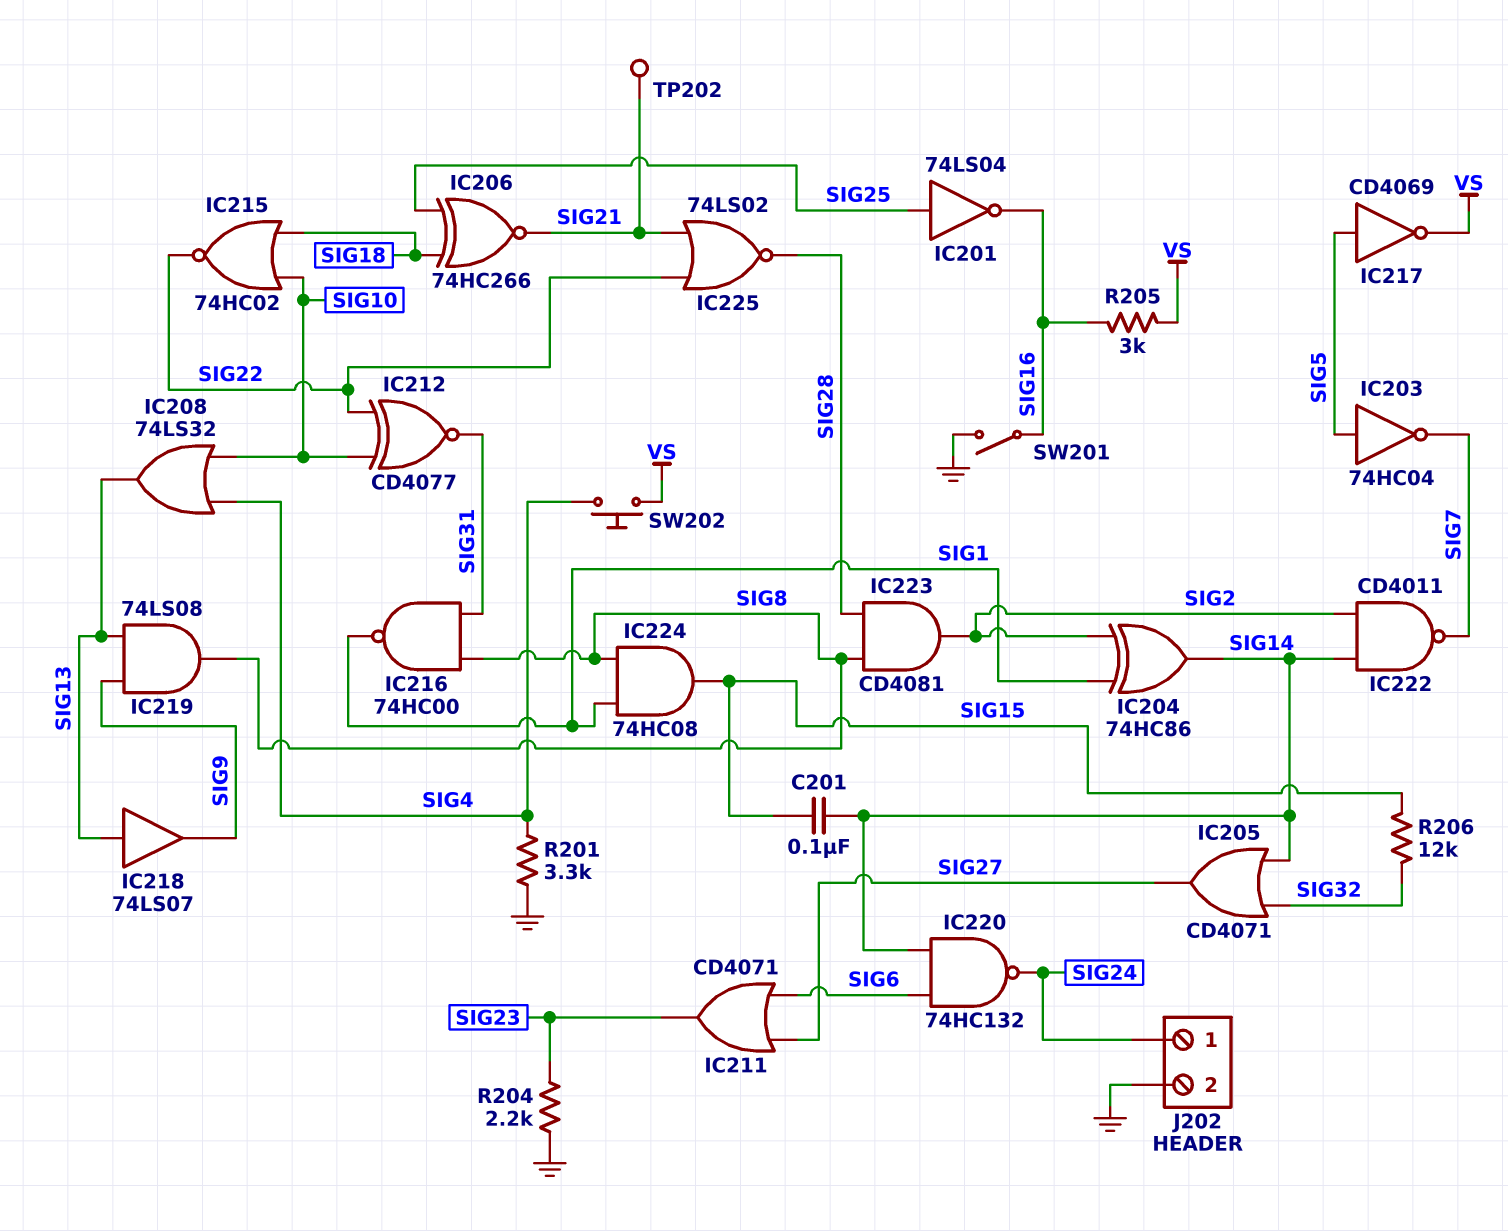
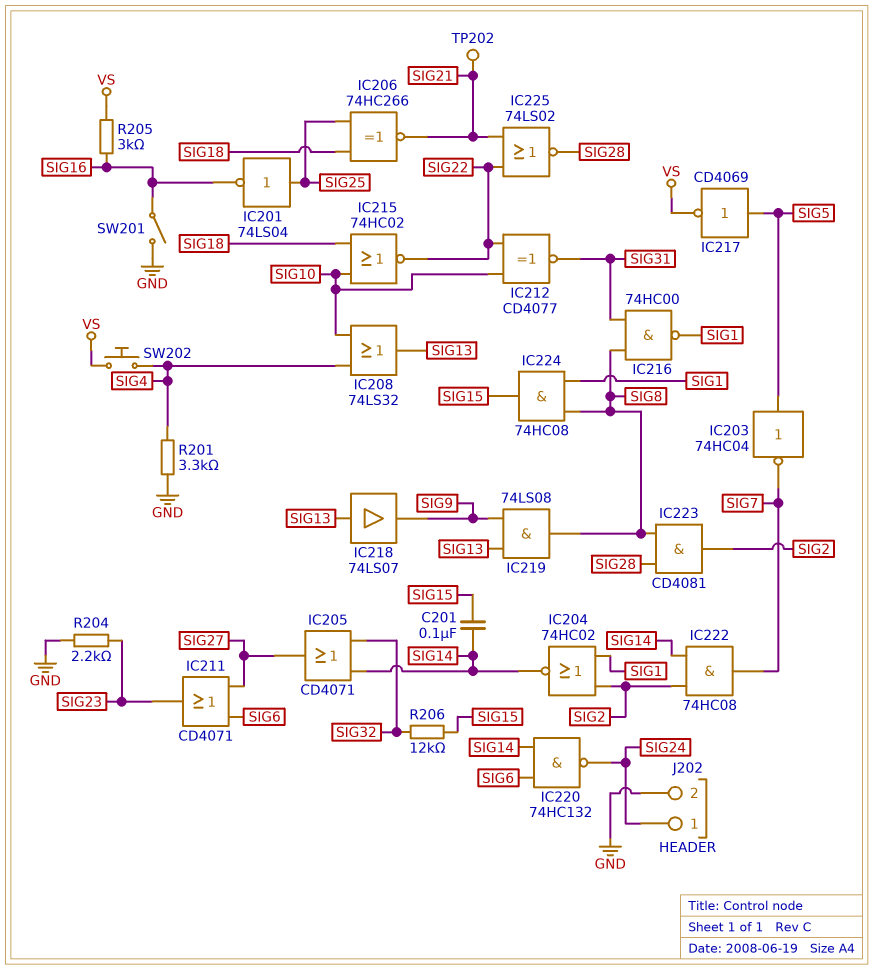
IC204: XOR 74HC86 (in SIG1, in SIG2, out SIG14) -> NOR 74HC02 (in SIG1, in SIG2, out SIG14)
IC222: NAND CD4011 (in SIG2, in SIG14, out SIG7) -> AND 74HC08 (in SIG2, in SIG14, out SIG7)

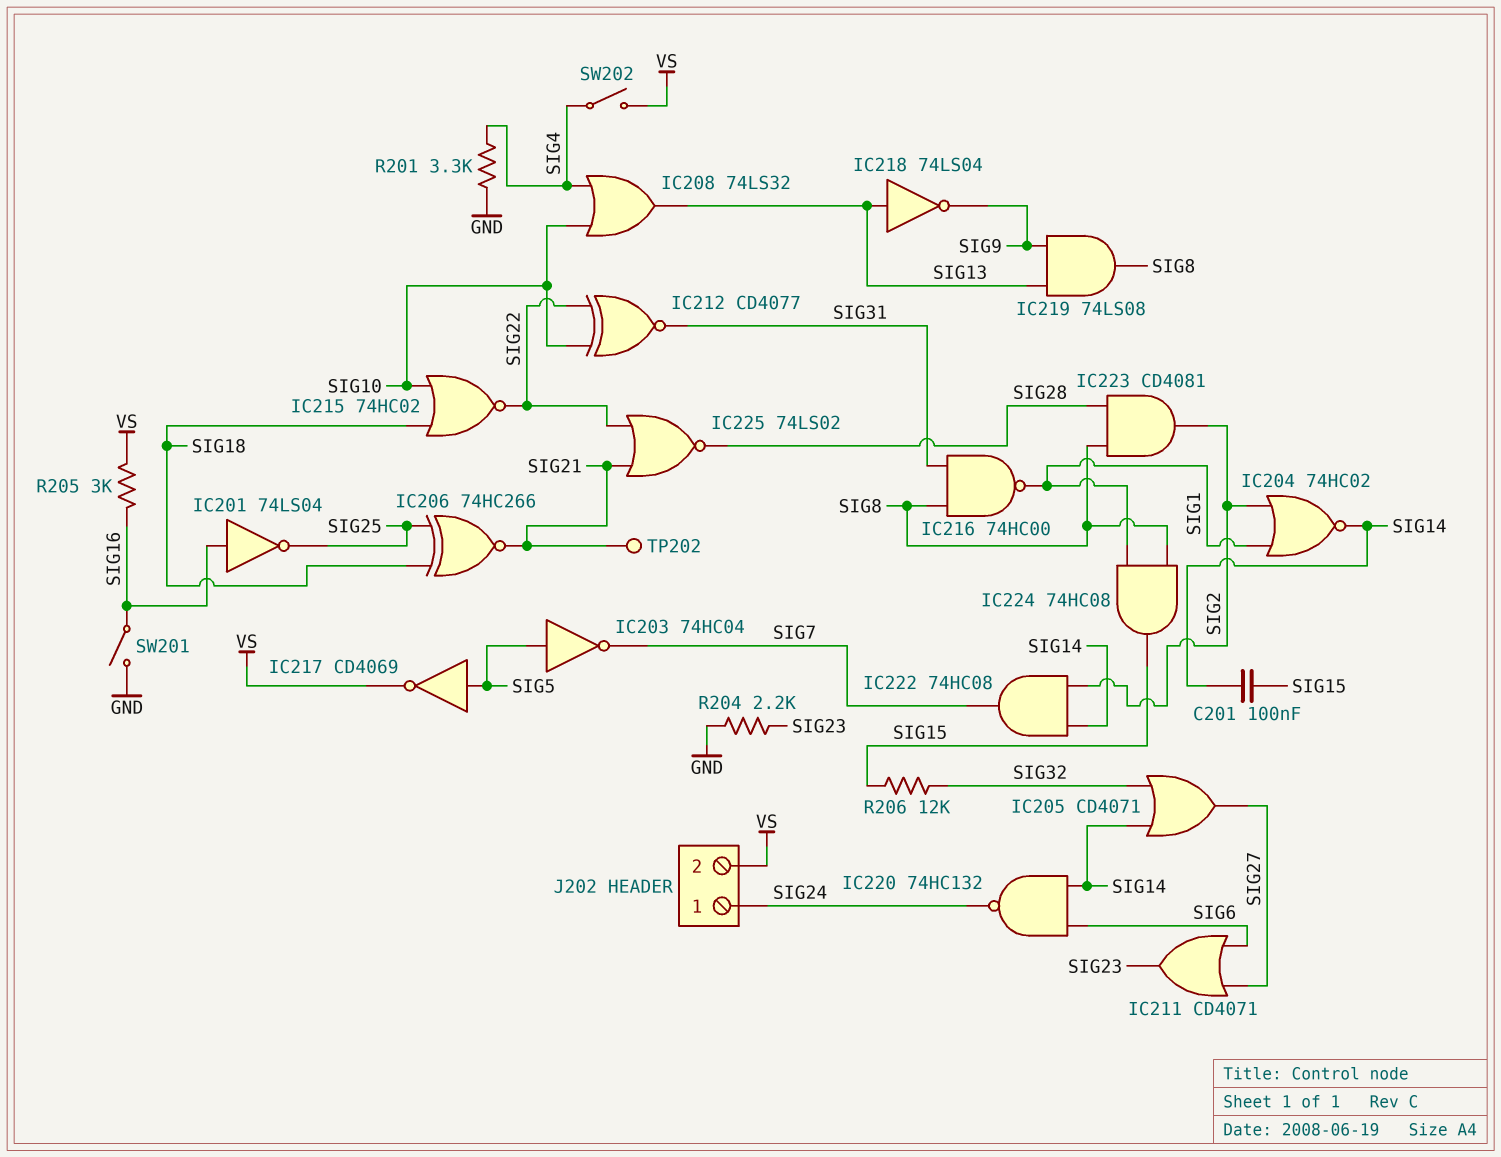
IC201: NOT 74LS04 (in SIG25, out SIG16) -> NOT 74LS04 (in SIG16, out SIG25)
IC218: buffer 74LS07 (in SIG13, out SIG9) -> NOT 74LS04 (in SIG13, out SIG9)
J202 pin 2: GND -> VS
SW202: button (SIG4, VS) -> switch (SIG4, VS)

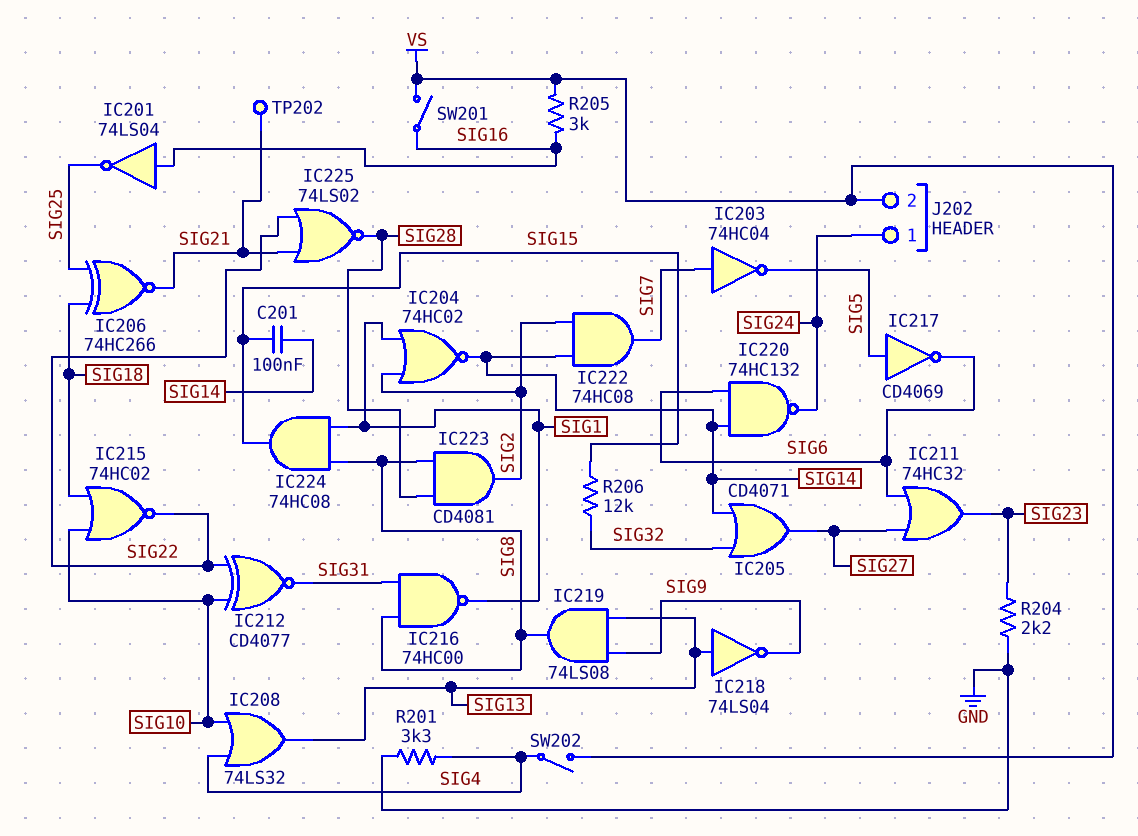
IC203: NOT 74HC04 (in SIG5, out SIG7) -> NOT 74HC04 (in SIG7, out SIG5)
IC211: OR CD4071 (in SIG6, in SIG27, out SIG23) -> OR 74HC32 (in SIG6, in SIG27, out SIG23)
IC217: NOT CD4069 (in SIG5, out VS) -> NOT CD4069 (in SIG5, out SIG6)
SW201: switch (GND, SIG16) -> switch (SIG16, VS)

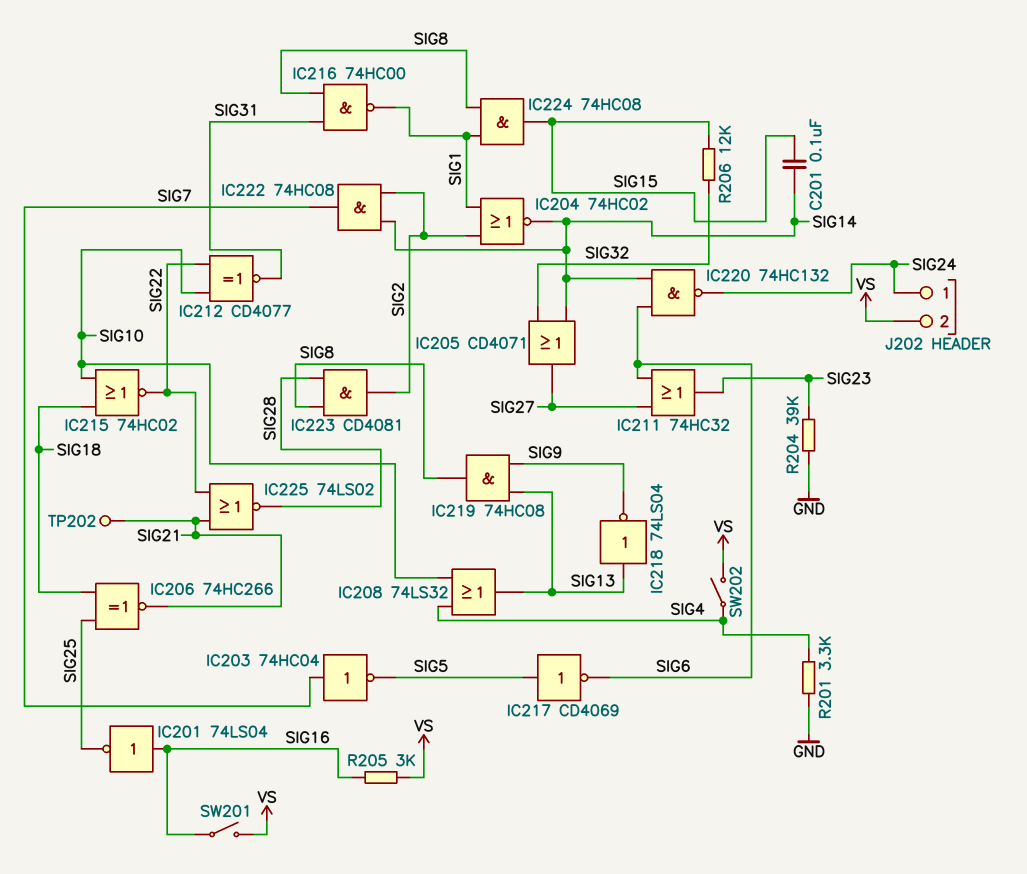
IC219: AND 74LS08 (in SIG9, in SIG13, out SIG8) -> AND 74HC08 (in SIG9, in SIG13, out SIG8)
R204: 2.2k (GND, SIG23) -> 39k (GND, SIG23)

